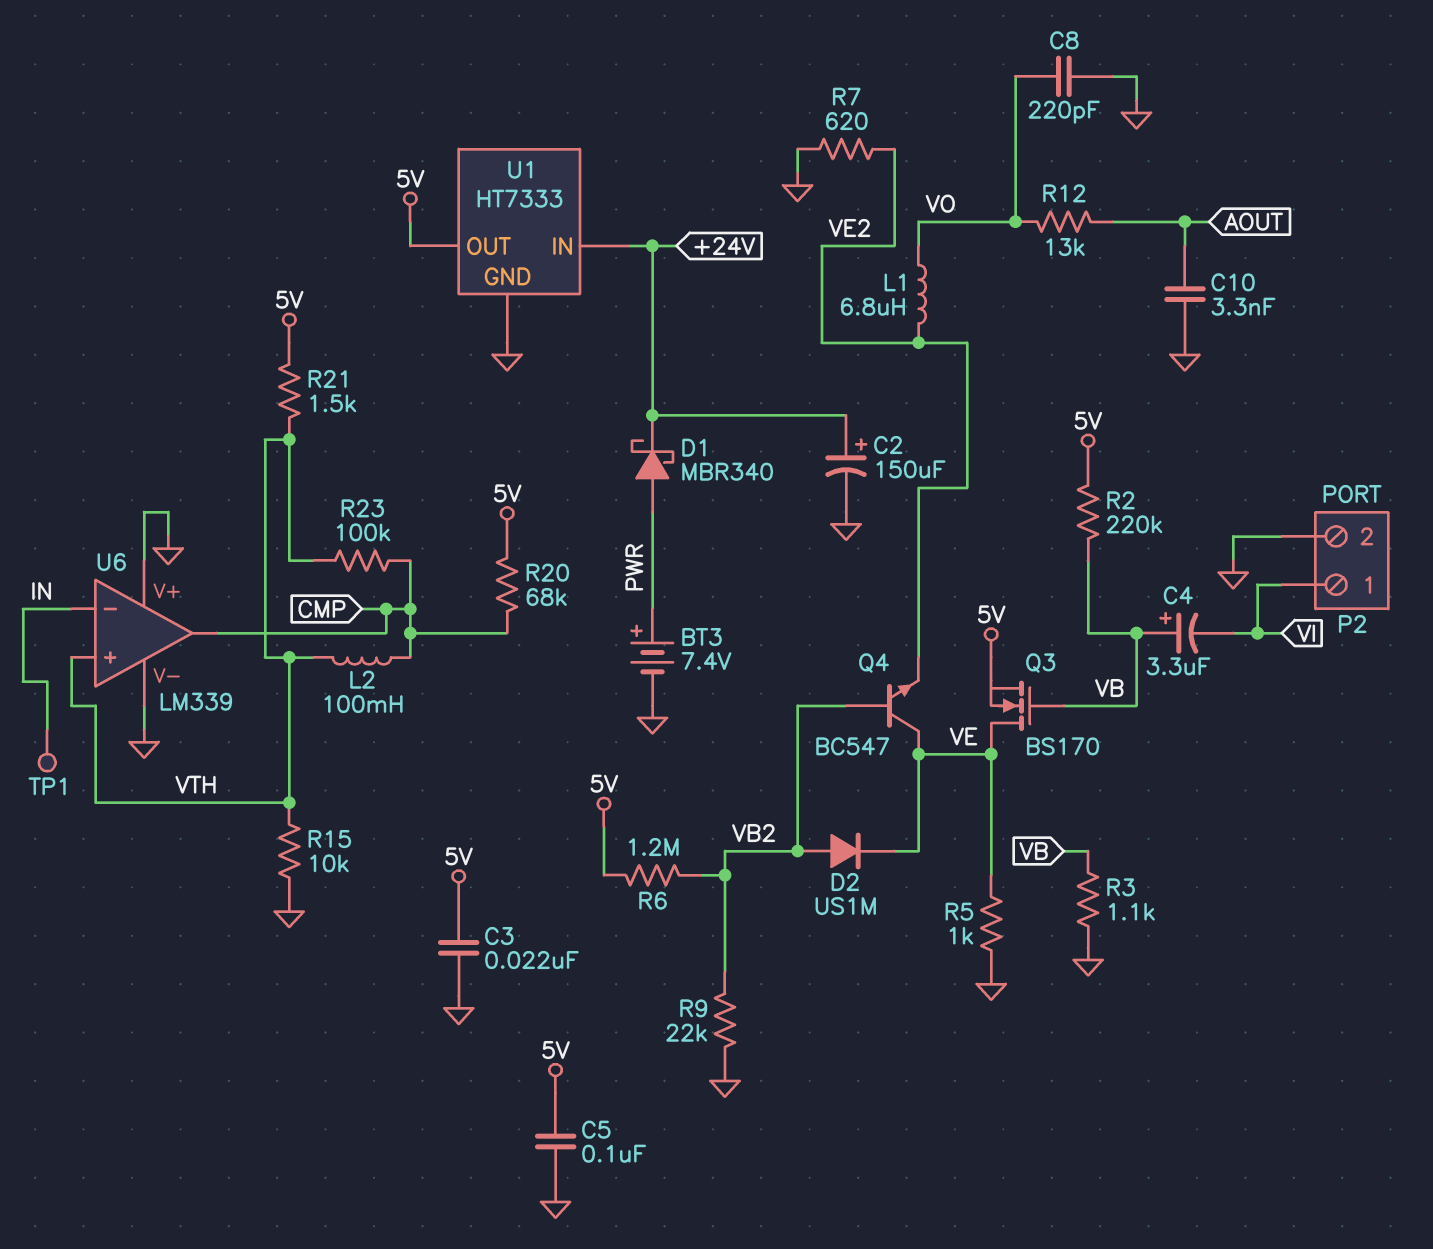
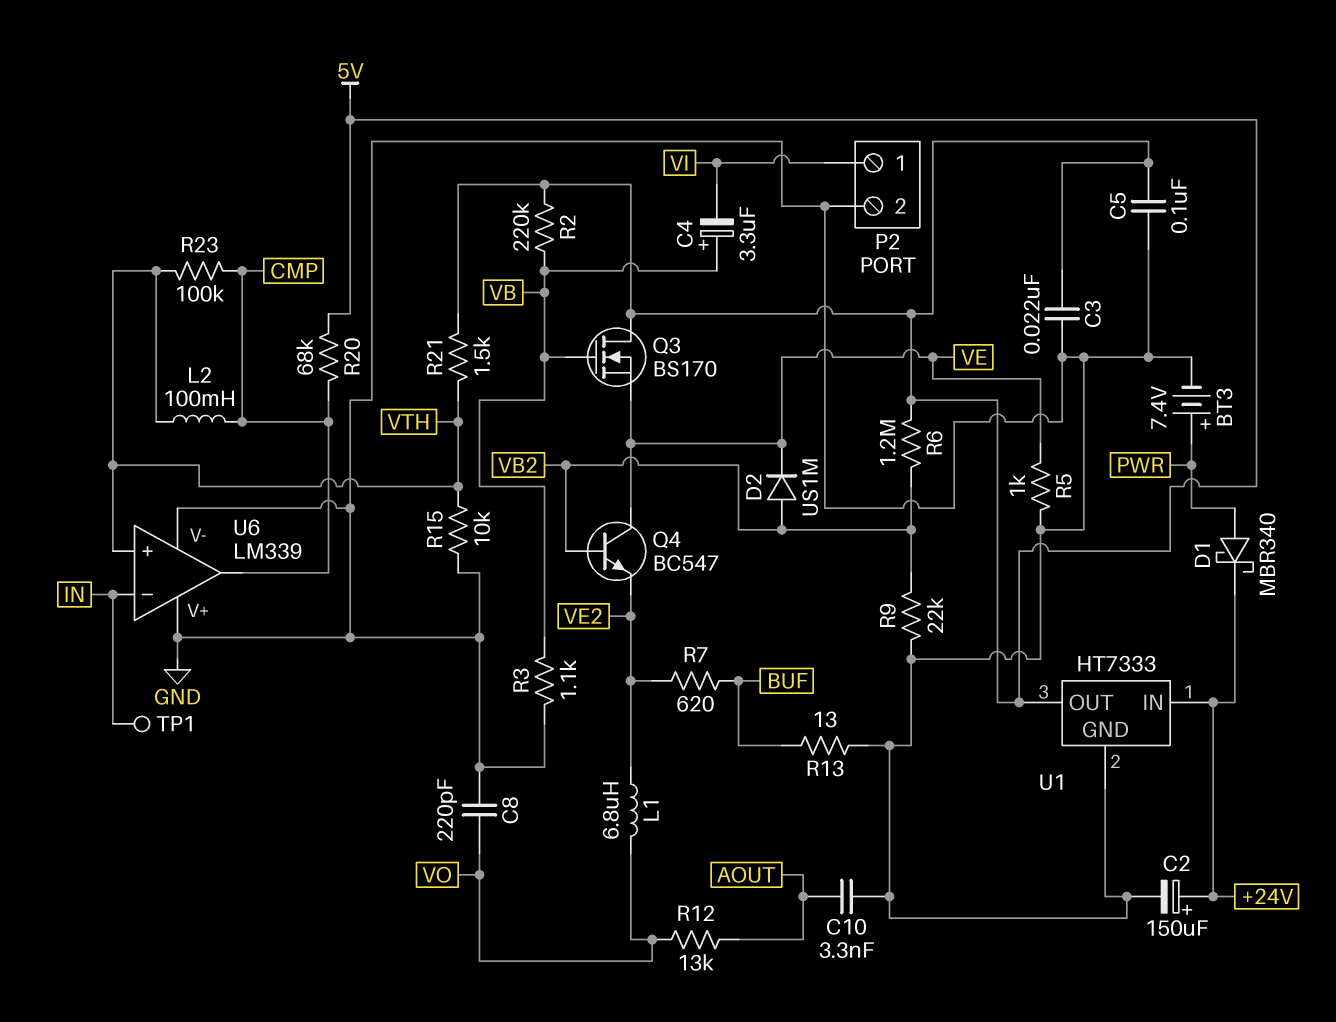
Q3: NMOS BS170 (G VB, D VE, S 5V) -> NMOS BS170 (G VB, D 5V, S VE)
R7: 620 (GND, VE2) -> 620 (BUF, VE2)
R13: none -> 13 (BUF, GND)

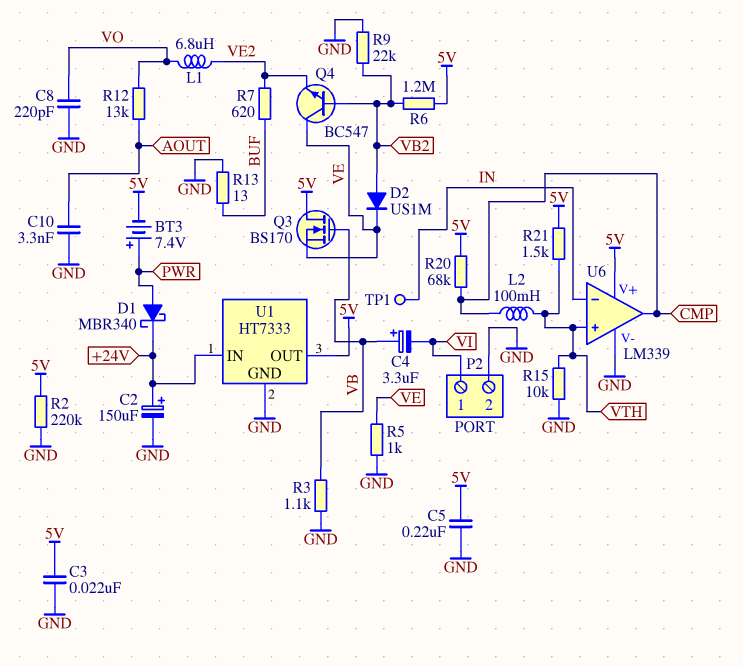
BT3: 7.4V (plus PWR, minus GND) -> 7.4V (plus PWR, minus 5V)
C5: 100nF (5V, GND) -> 220nF (5V, GND)
R2: 220k (5V, VB) -> 220k (5V, GND)
R23: 100k (CMP, VTH) -> none
U6 pin V+: GND -> 5V

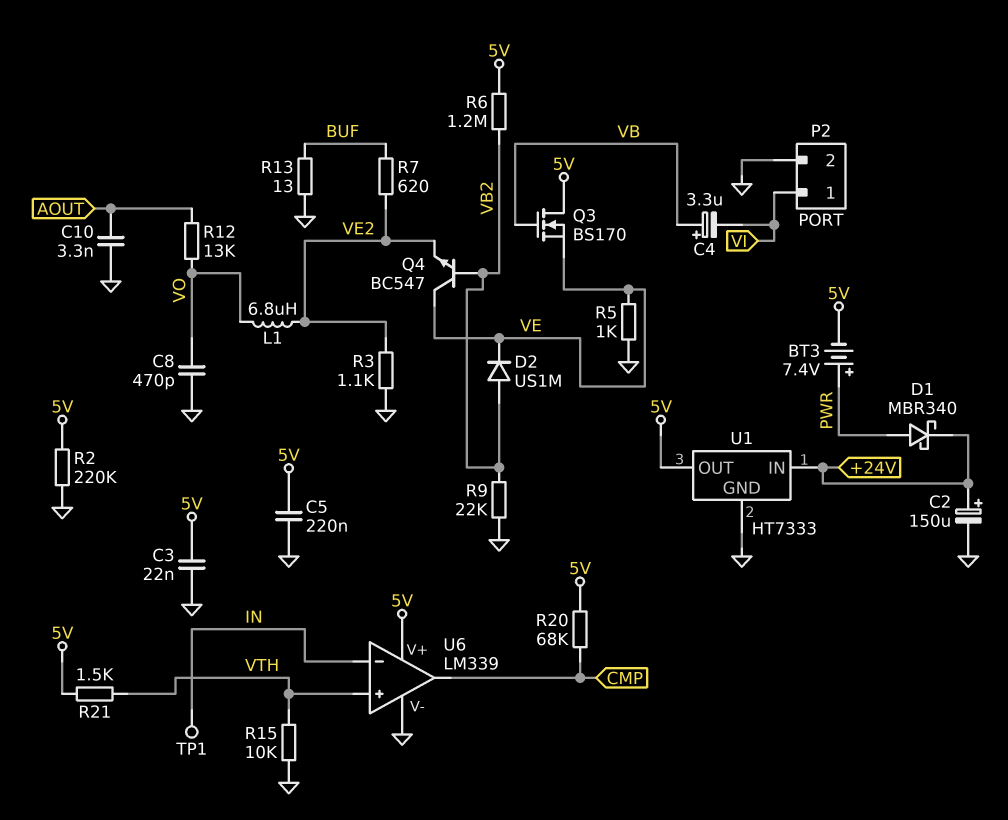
C8: 220pF (GND, VO) -> 470pF (GND, VO)
L2: 100mH (CMP, VTH) -> none
R3: 1.1k (GND, VB) -> 1.1k (GND, VE2)

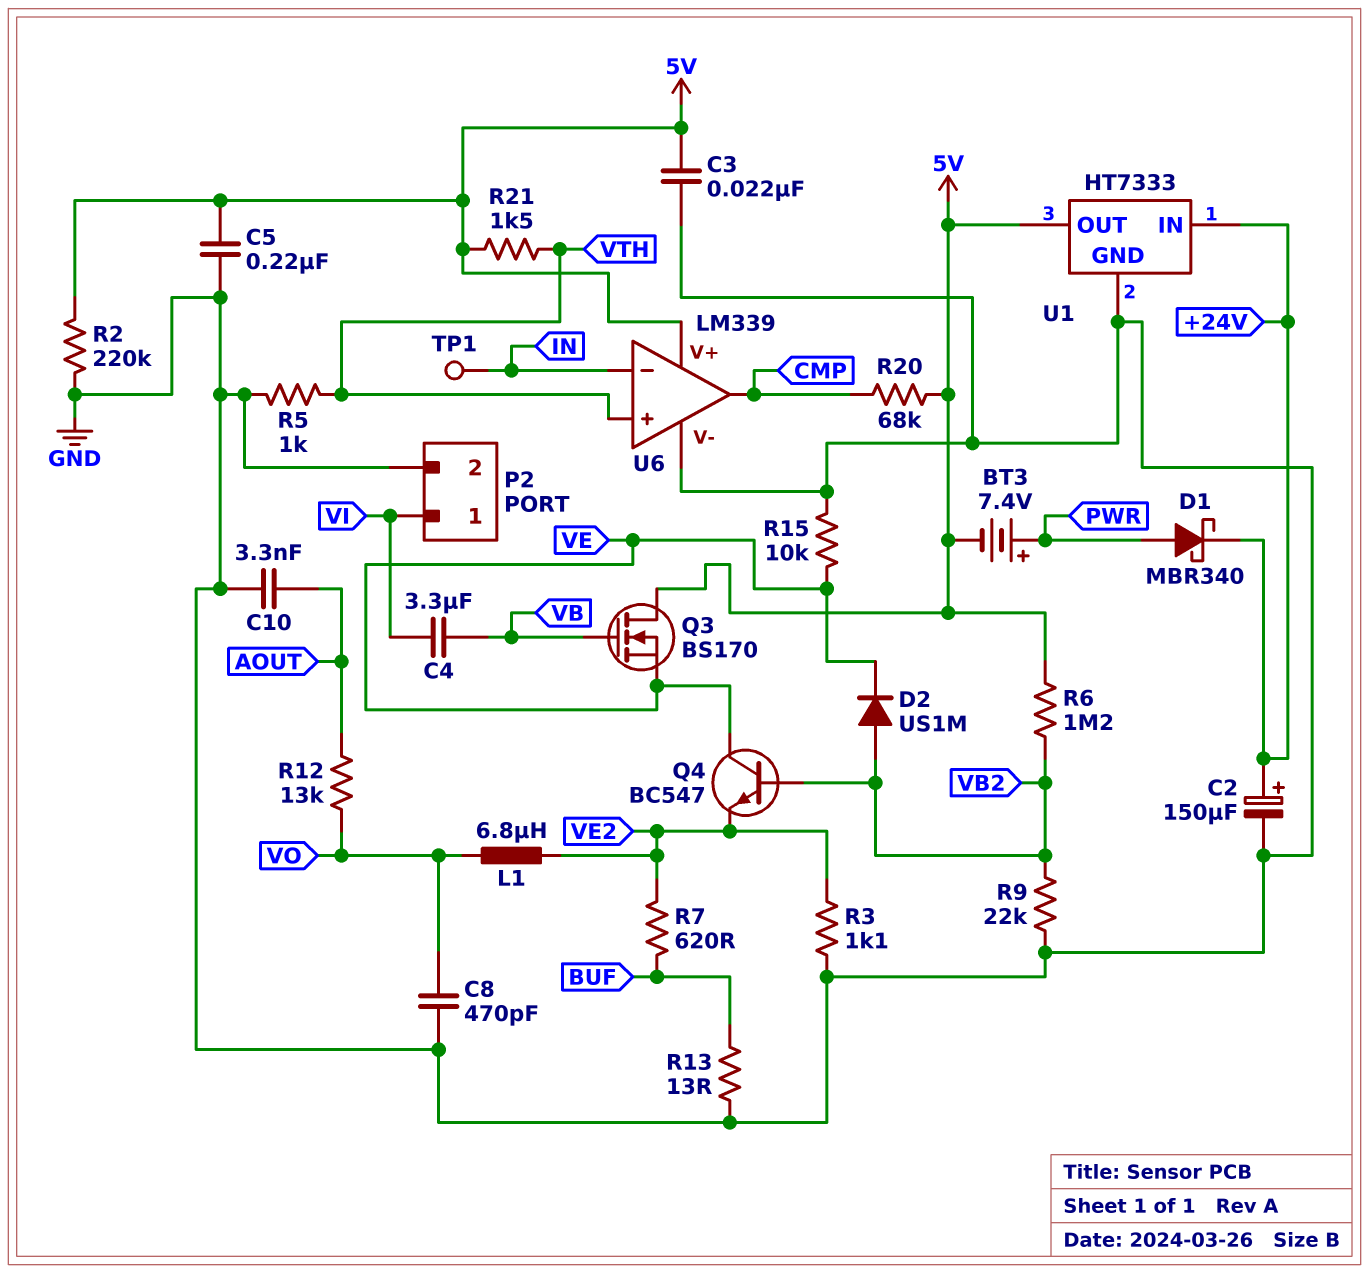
C4: 3.3uF (plus VB, minus VI) -> 3.3uF (VB, VI)
R5: 1k (GND, VE) -> 1k (GND, VTH)
R15: 10k (GND, VTH) -> 10k (GND, VE)

